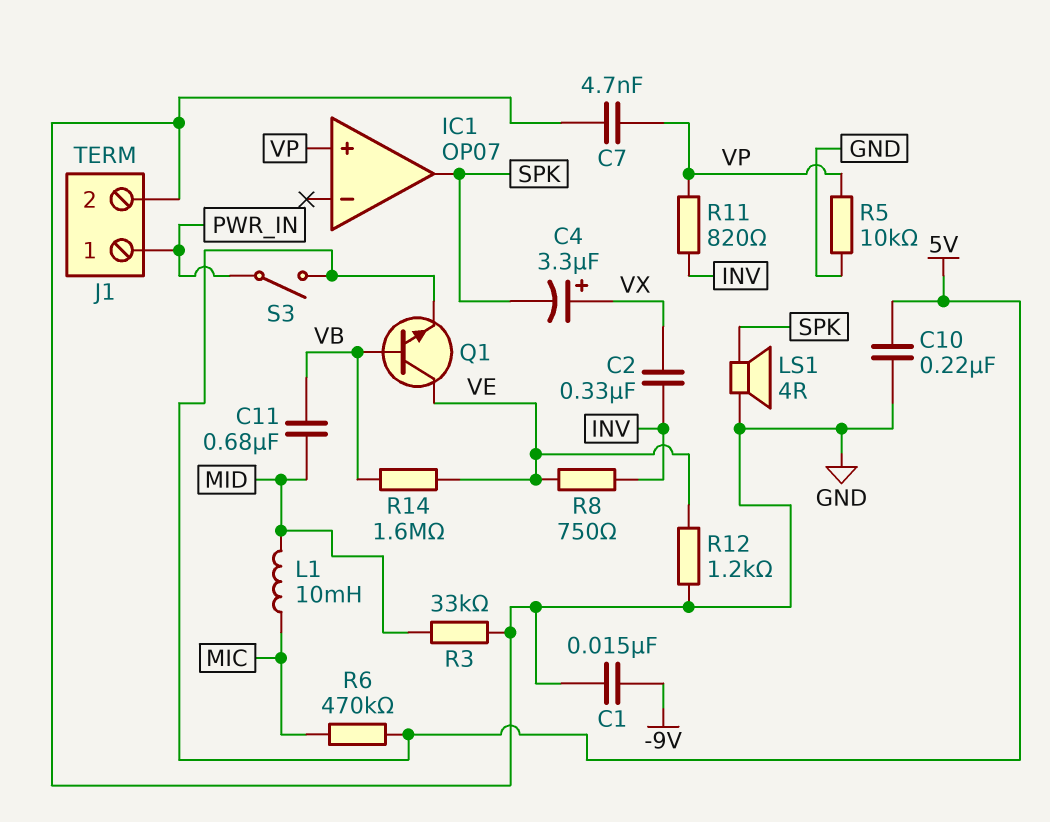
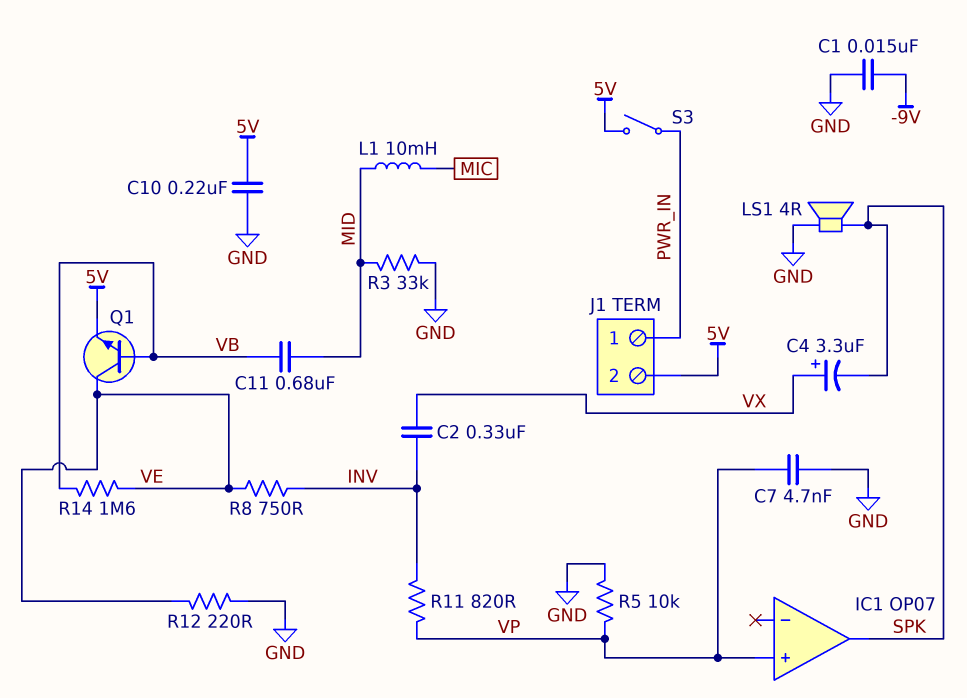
J1 pin 2: GND -> 5V
R6: 470k (5V, MIC) -> none
R12: 1.2k (GND, VE) -> 220 (GND, VE)

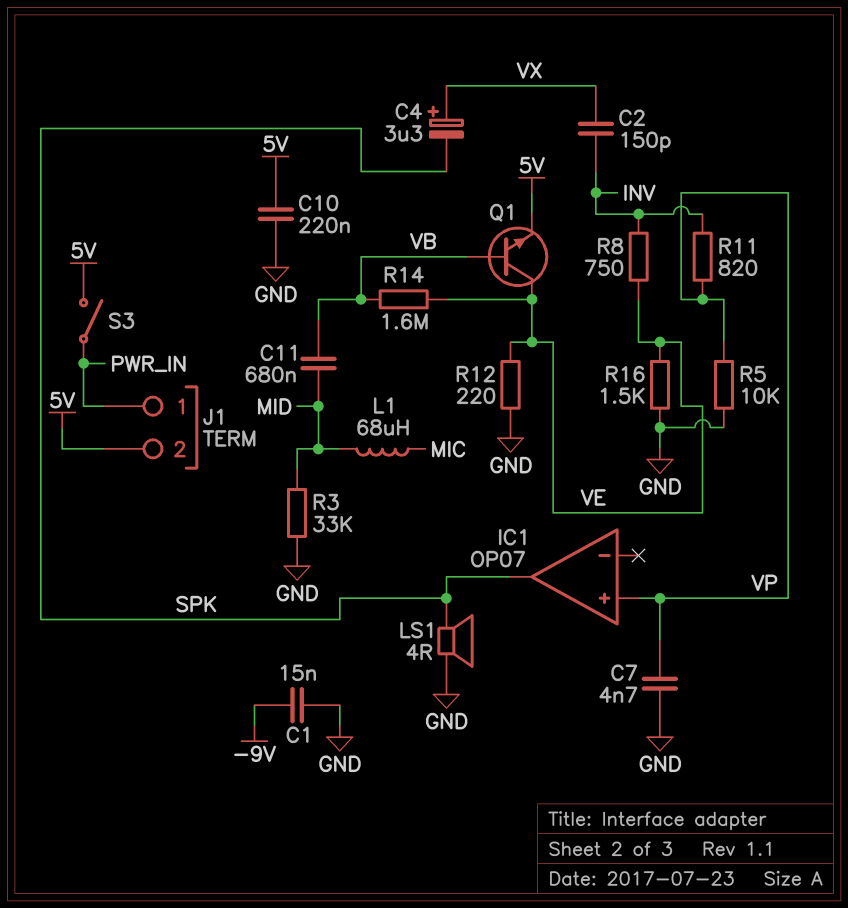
C2: 330nF (INV, VX) -> 150pF (INV, VX)
L1: 10mH (MIC, MID) -> 68uH (MIC, MID)
R16: none -> 1.5k (GND, VE)

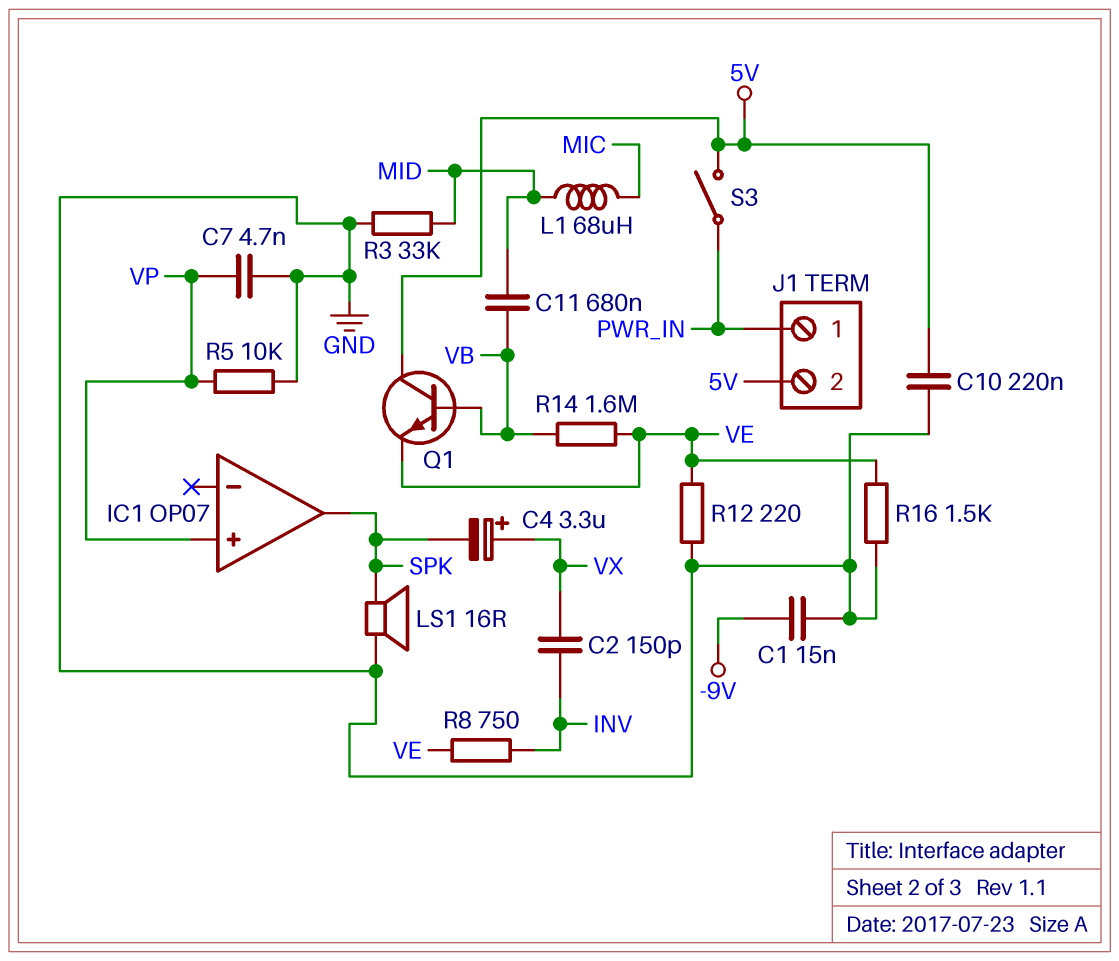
LS1: speaker 4R (GND, SPK) -> speaker 16R (GND, SPK)
Q1: NPN (B VB, C VE, E 5V) -> NPN (B VB, C 5V, E VE)
R11: 820 (INV, VP) -> none

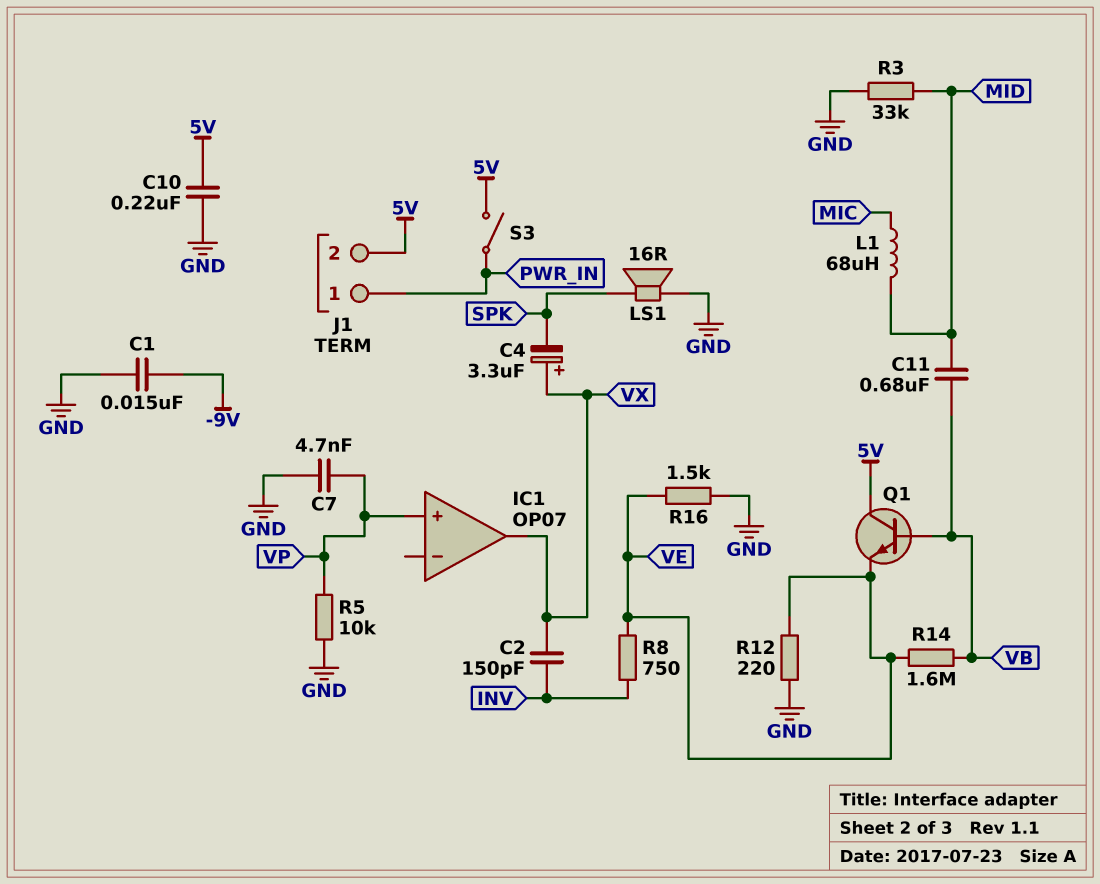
IC1 pin out: SPK -> VX

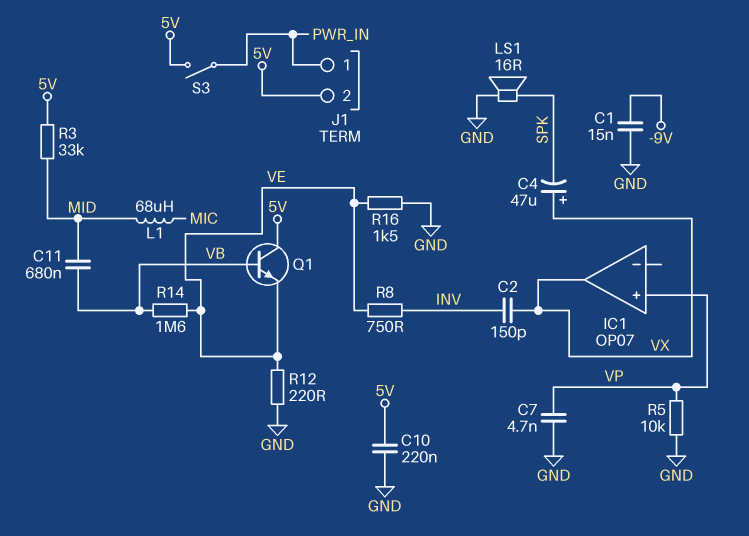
C4: 3.3uF (plus VX, minus SPK) -> 47uF (plus VX, minus SPK)
R3: 33k (GND, MID) -> 33k (5V, MID)

